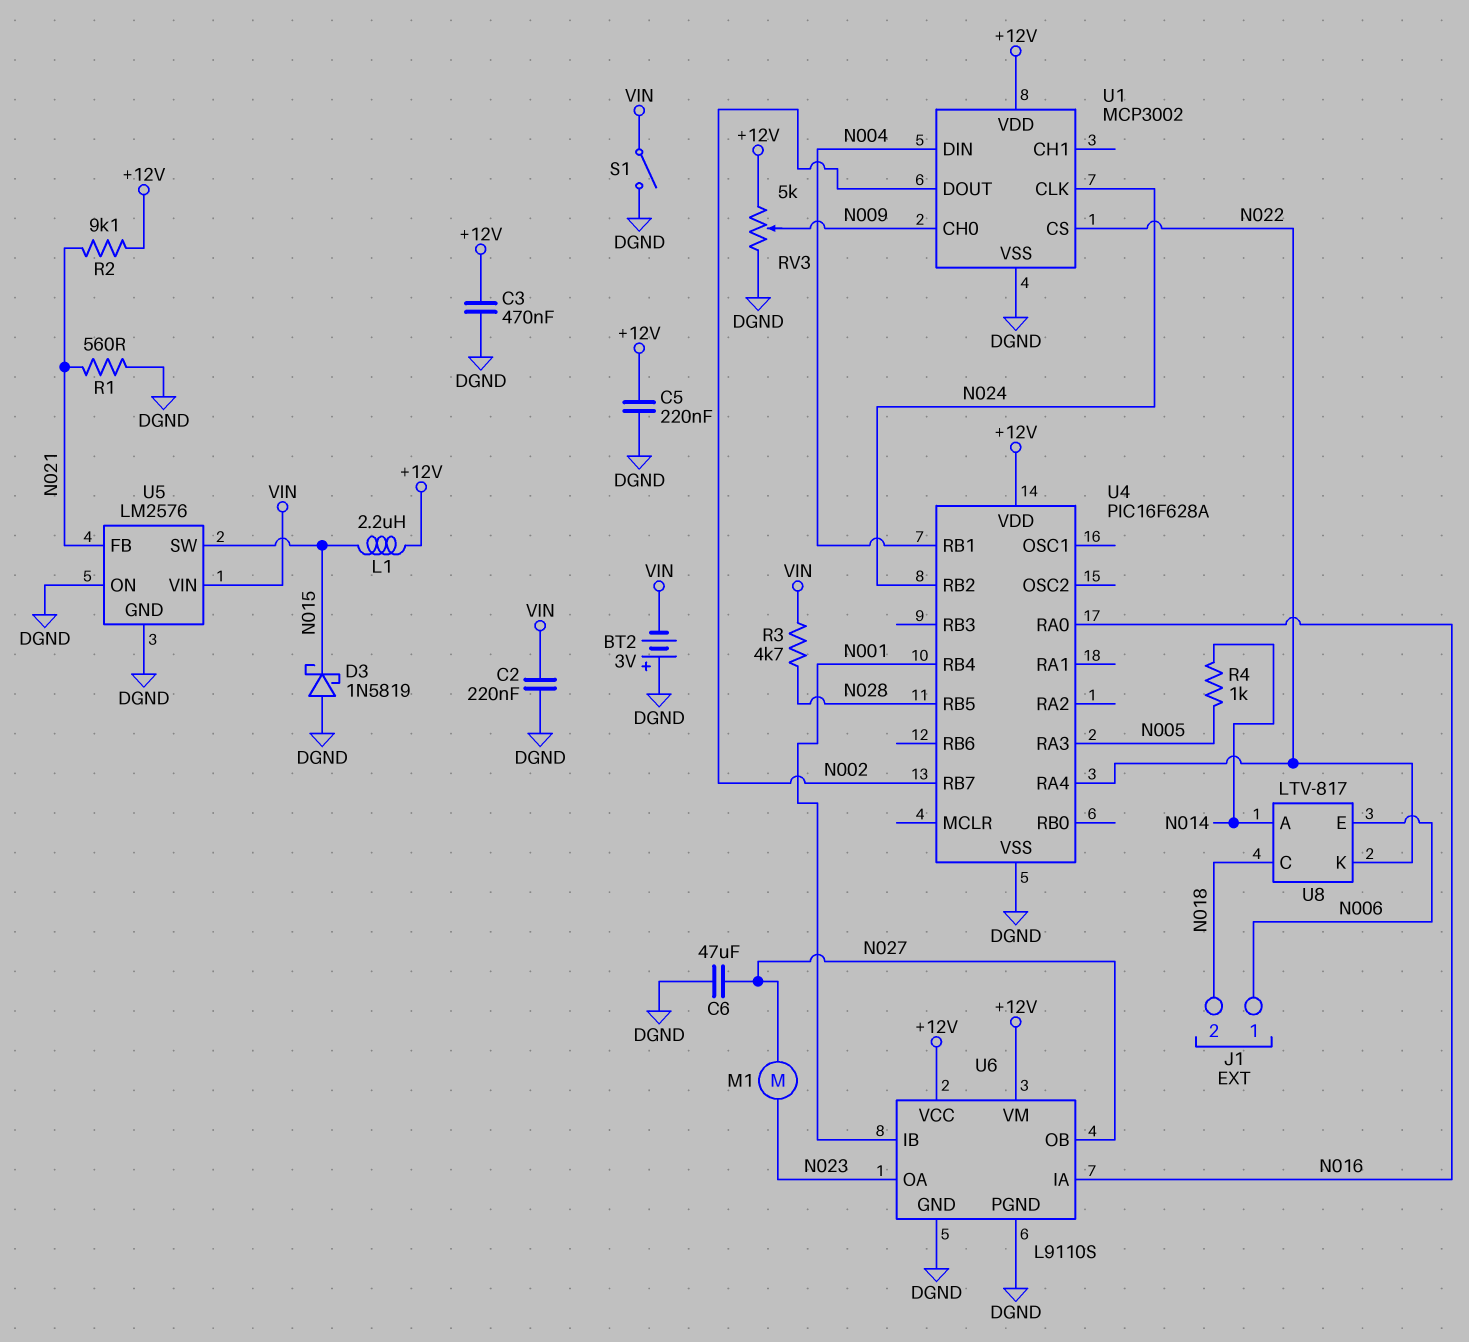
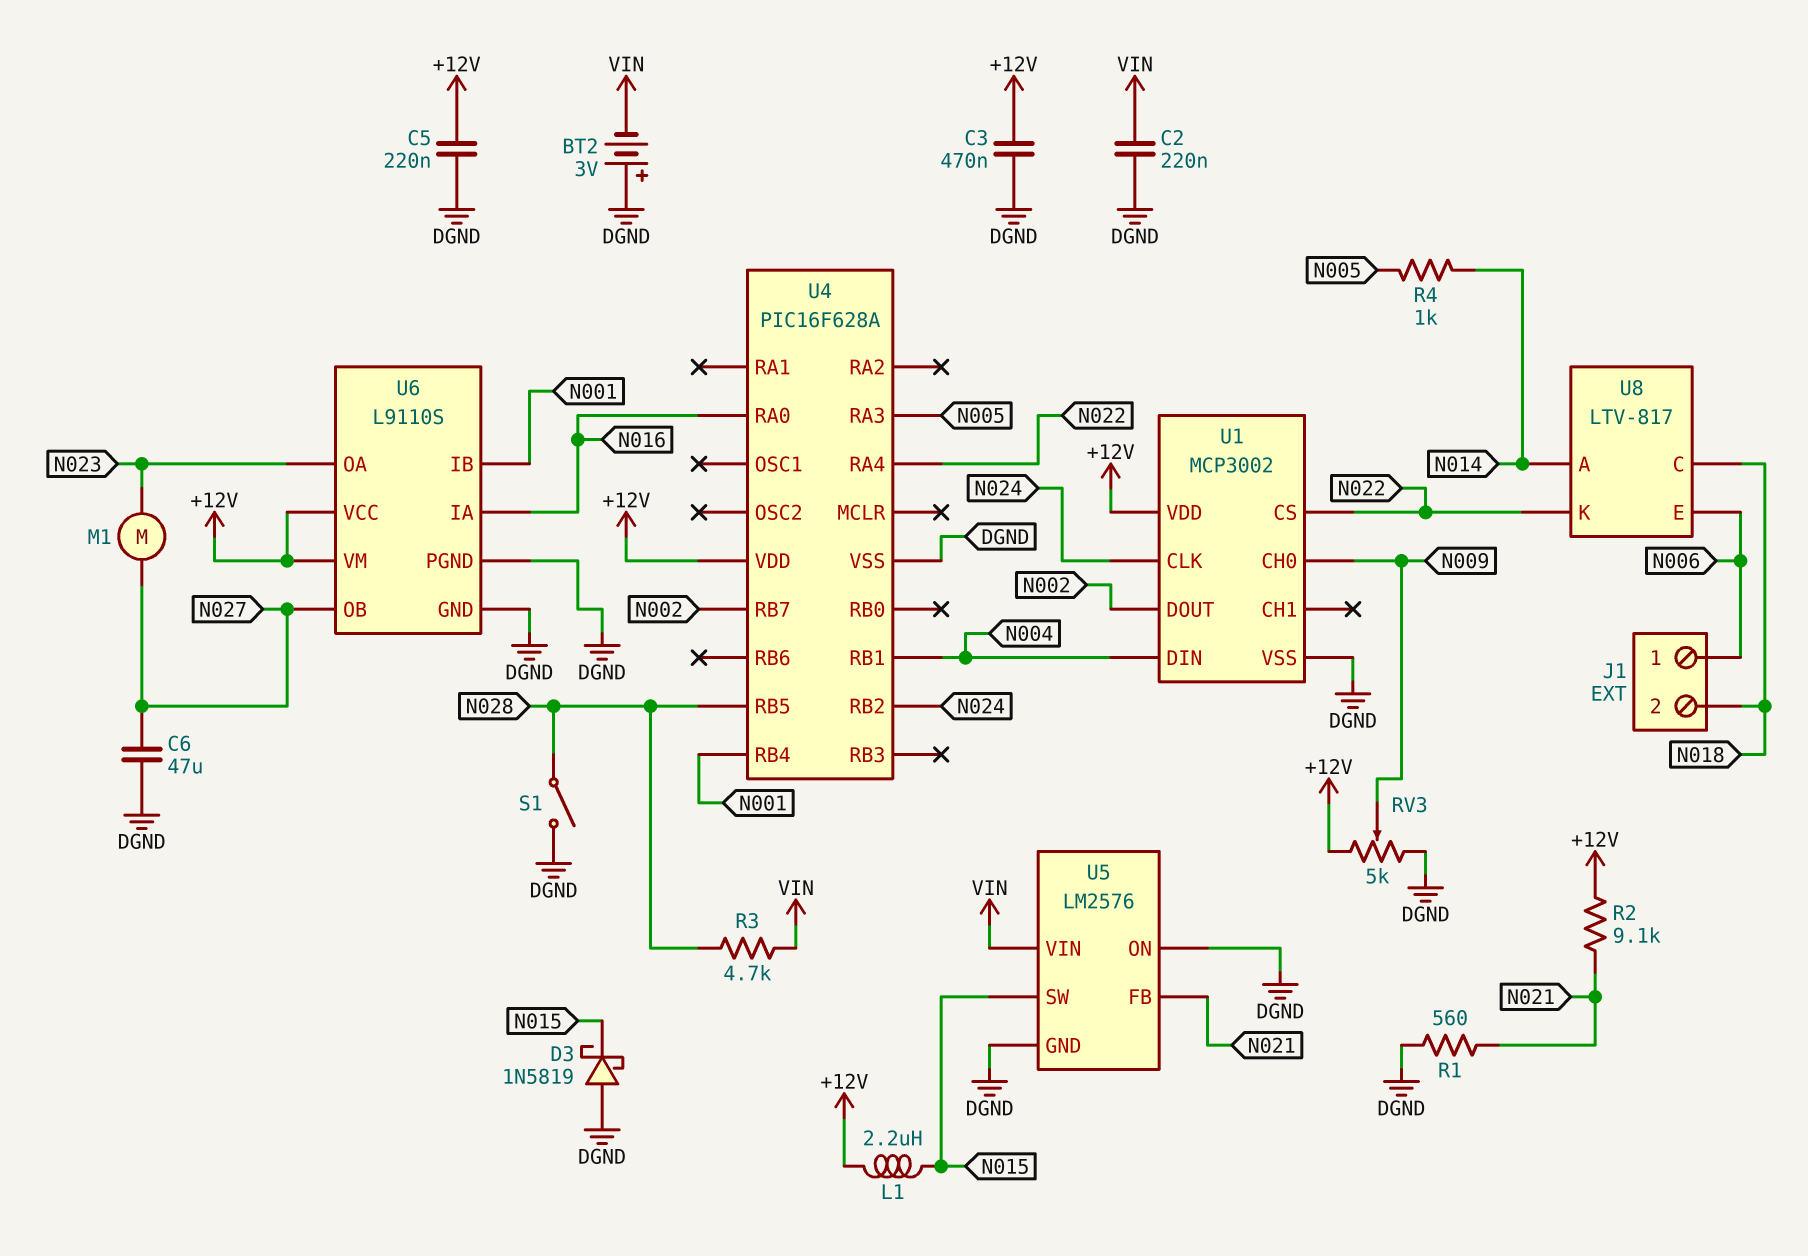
S1: switch (DGND, VIN) -> switch (DGND, N028)

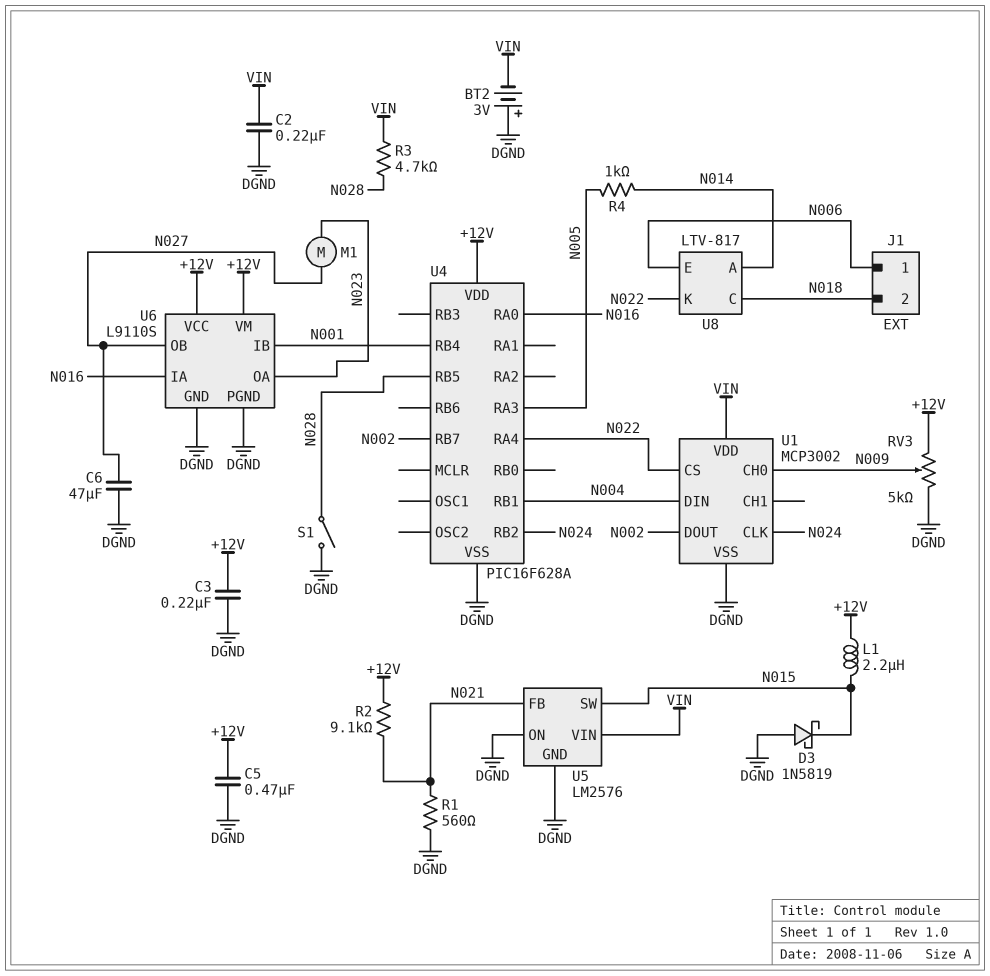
C3: 470nF (+12V, DGND) -> 220nF (+12V, DGND)
C5: 220nF (+12V, DGND) -> 470nF (+12V, DGND)
U1 pin VDD: +12V -> VIN

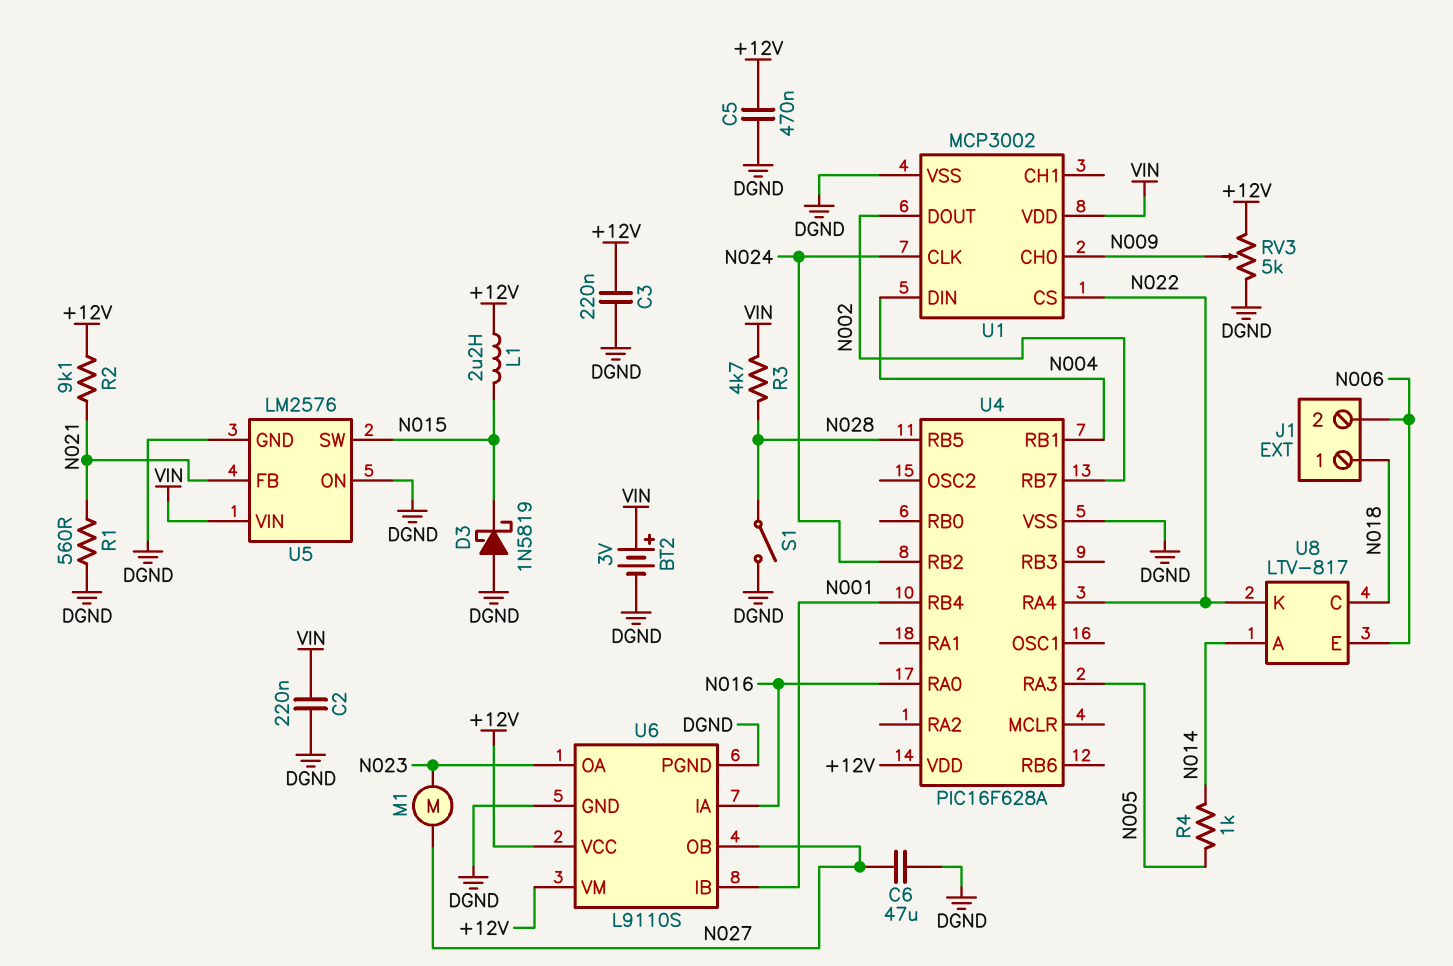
BT2: 3V (plus DGND, minus VIN) -> 3V (plus VIN, minus DGND)
J1 pin 1: N006 -> N018
J1 pin 2: N018 -> N006

